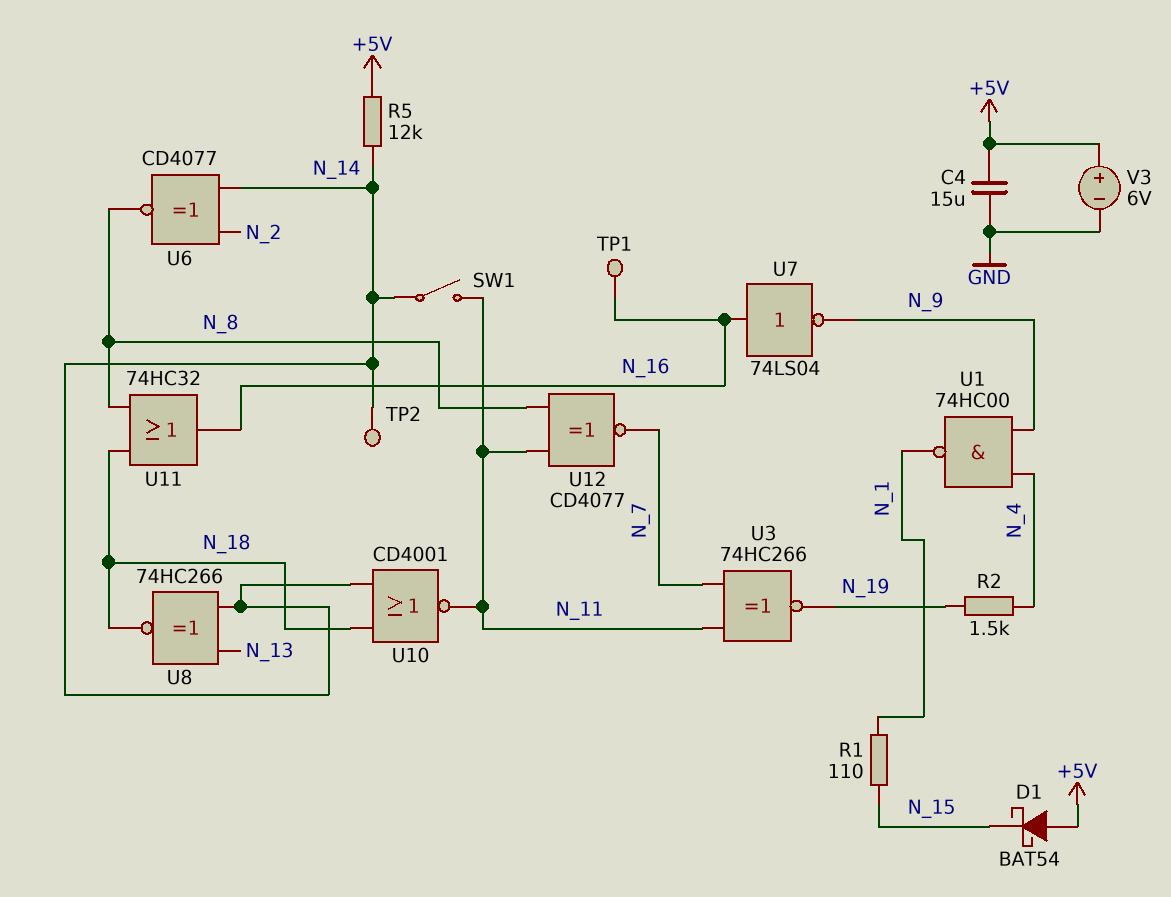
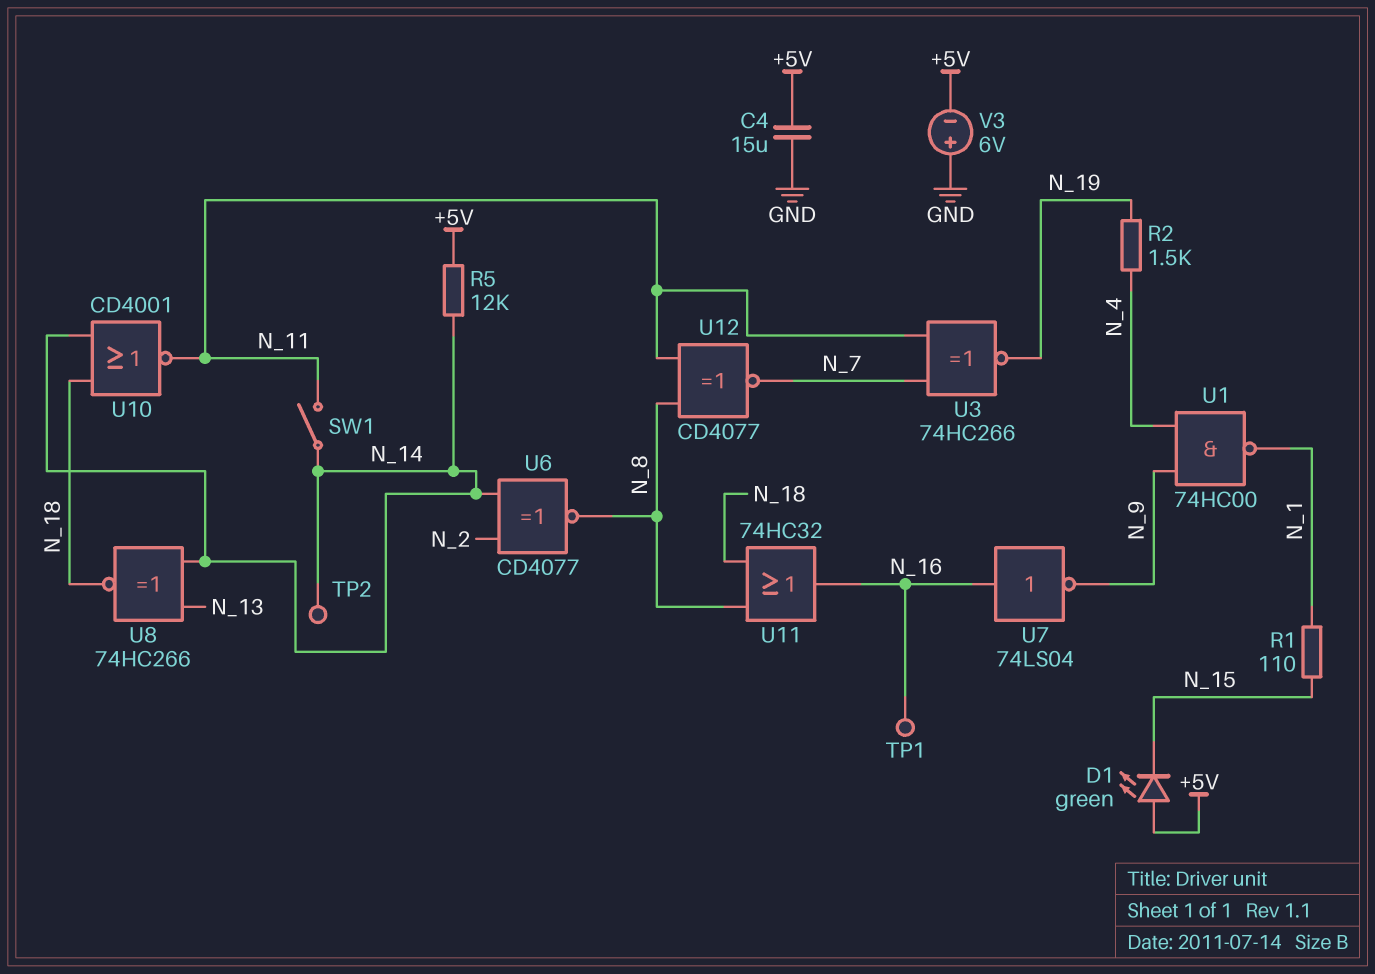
D1: schottky BAT54 (A +5V, K N_15) -> LED green (A +5V, K N_15)
V3: 6V (plus +5V, minus GND) -> 6V (plus GND, minus +5V)

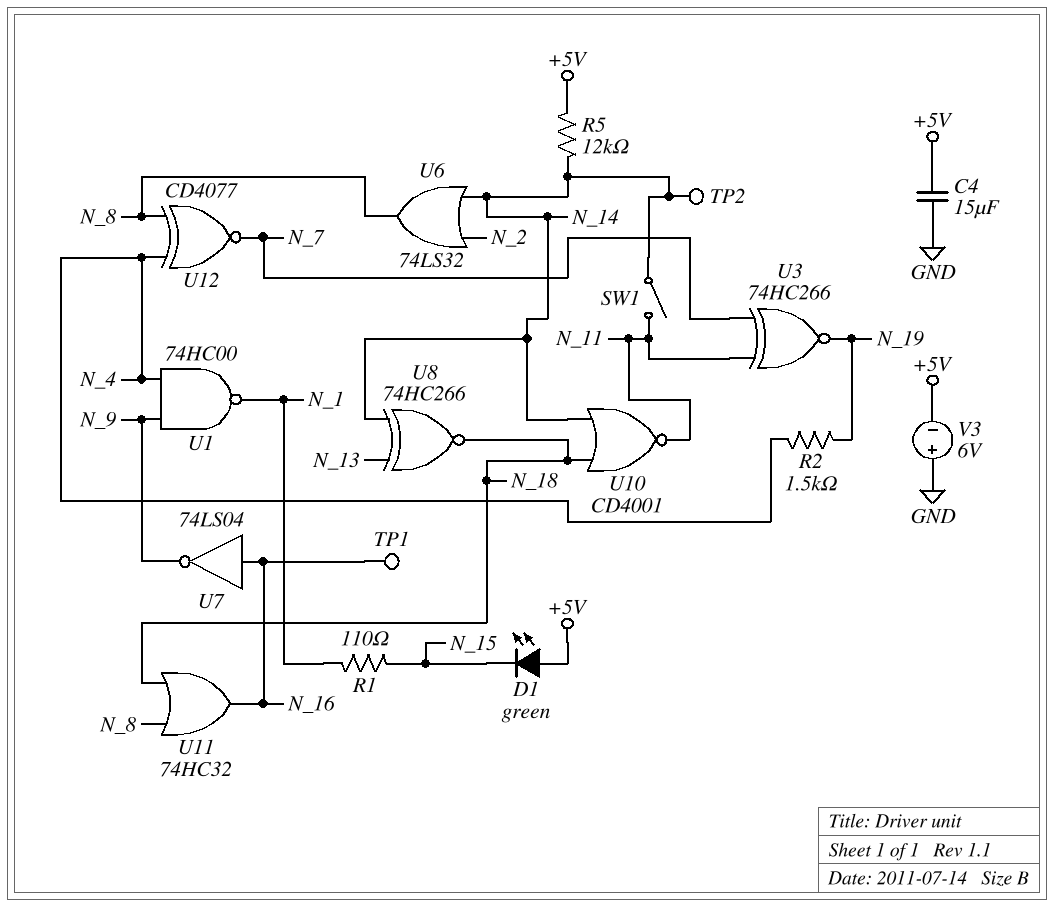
U6: XNOR CD4077 (in N_2, in N_14, out N_8) -> OR 74LS32 (in N_2, in N_14, out N_8)
U12: XNOR CD4077 (in N_8, in N_11, out N_7) -> XNOR CD4077 (in N_4, in N_8, out N_7)

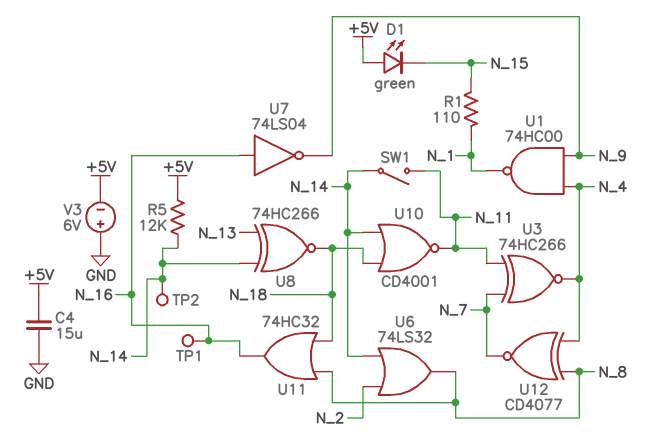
R2: 1.5k (N_4, N_19) -> none
U3: XNOR 74HC266 (in N_7, in N_11, out N_19) -> XNOR 74HC266 (in N_7, in N_11, out N_4)

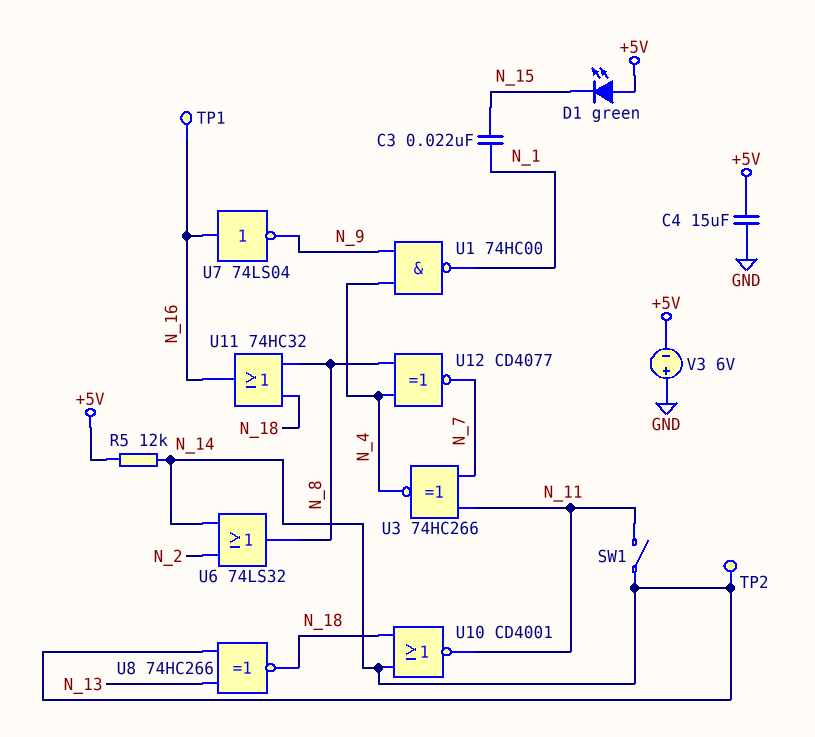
C3: none -> 22nF (N_1, N_15)
R1: 110 (N_1, N_15) -> none

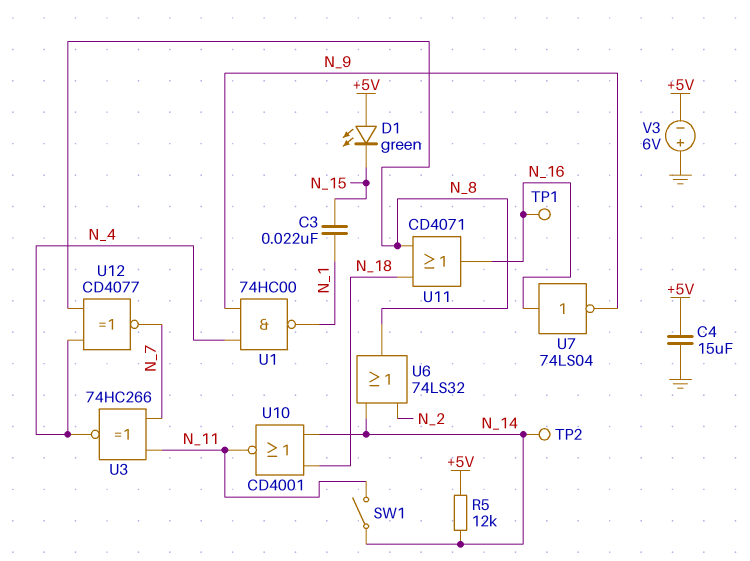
U8: XNOR 74HC266 (in N_13, in N_14, out N_18) -> none
U11: OR 74HC32 (in N_8, in N_18, out N_16) -> OR CD4071 (in N_8, in N_18, out N_16)

